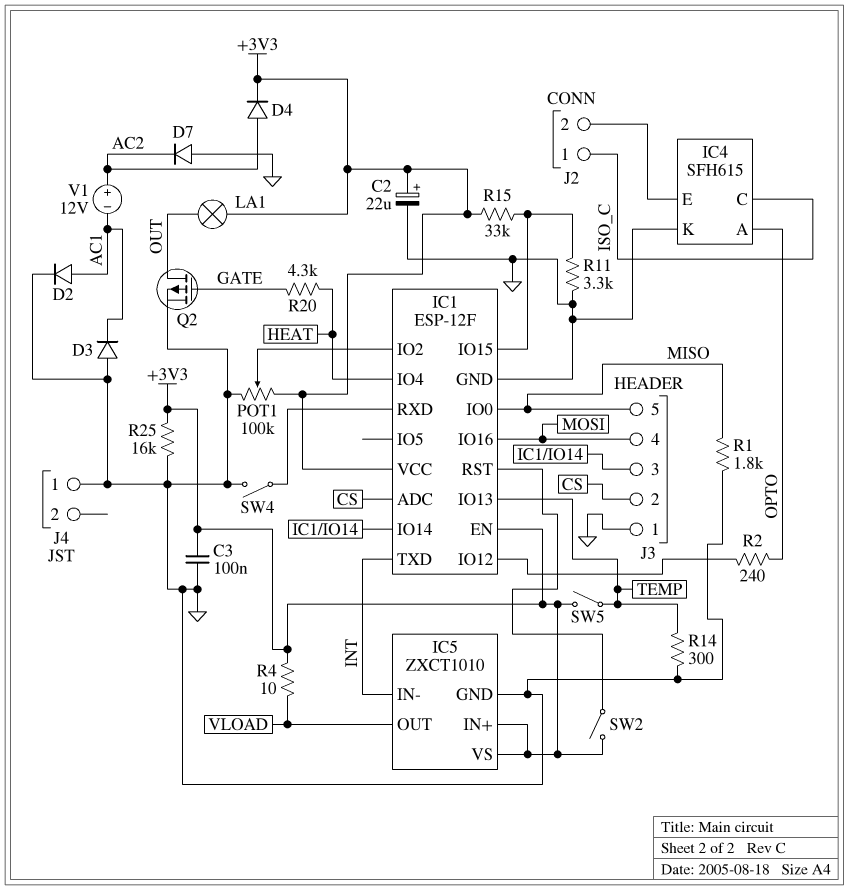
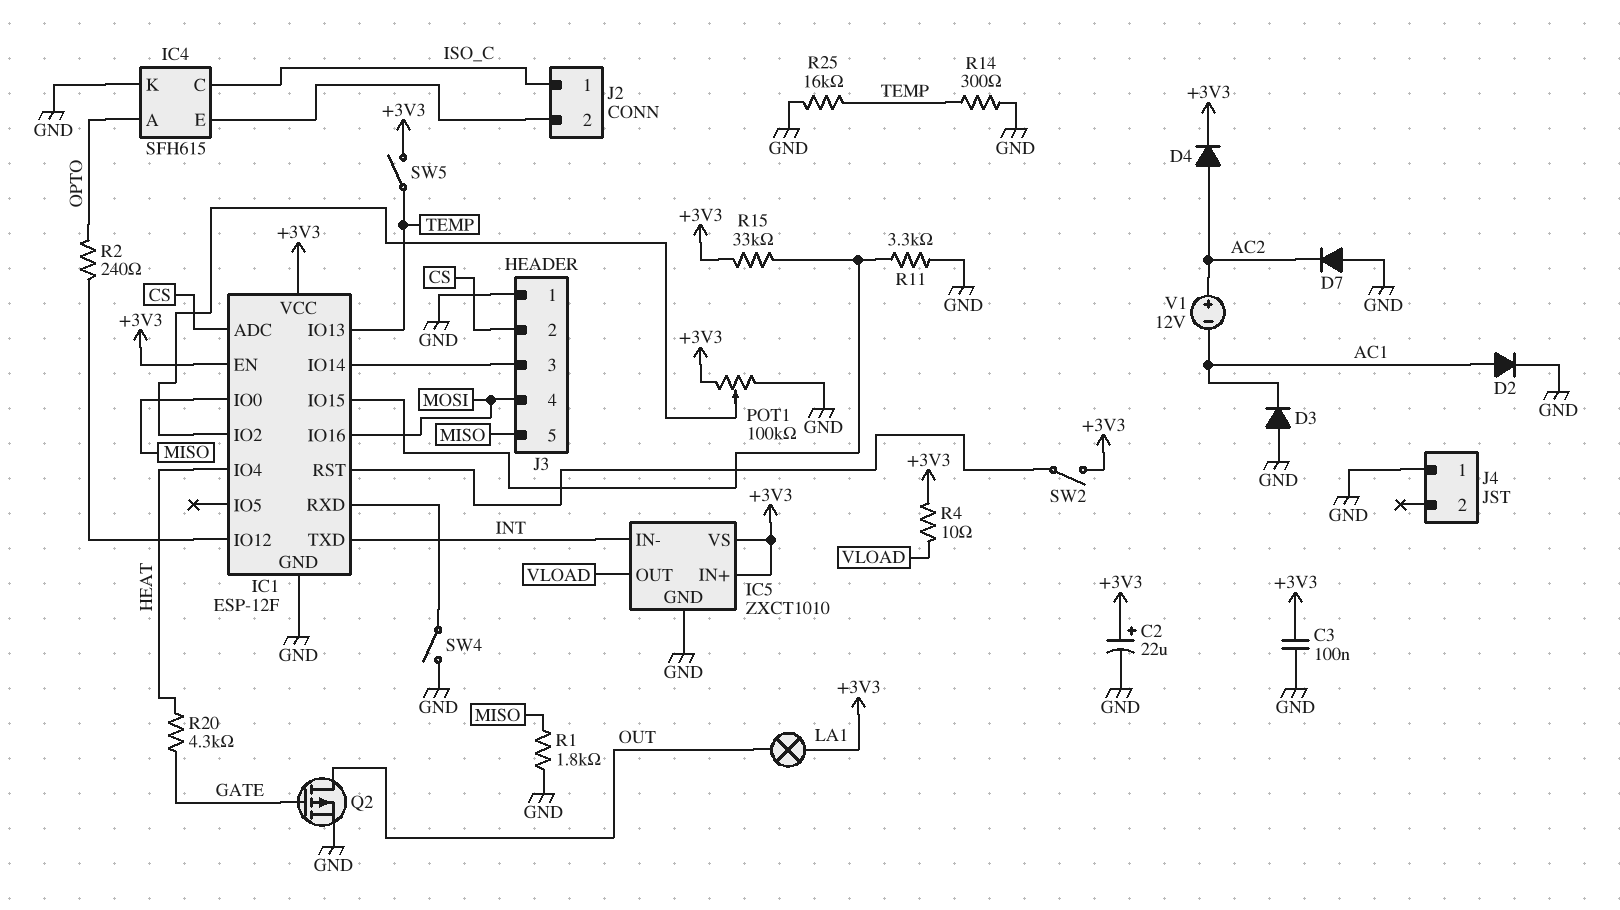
R25: 16k (+3V3, GND) -> 16k (GND, TEMP)

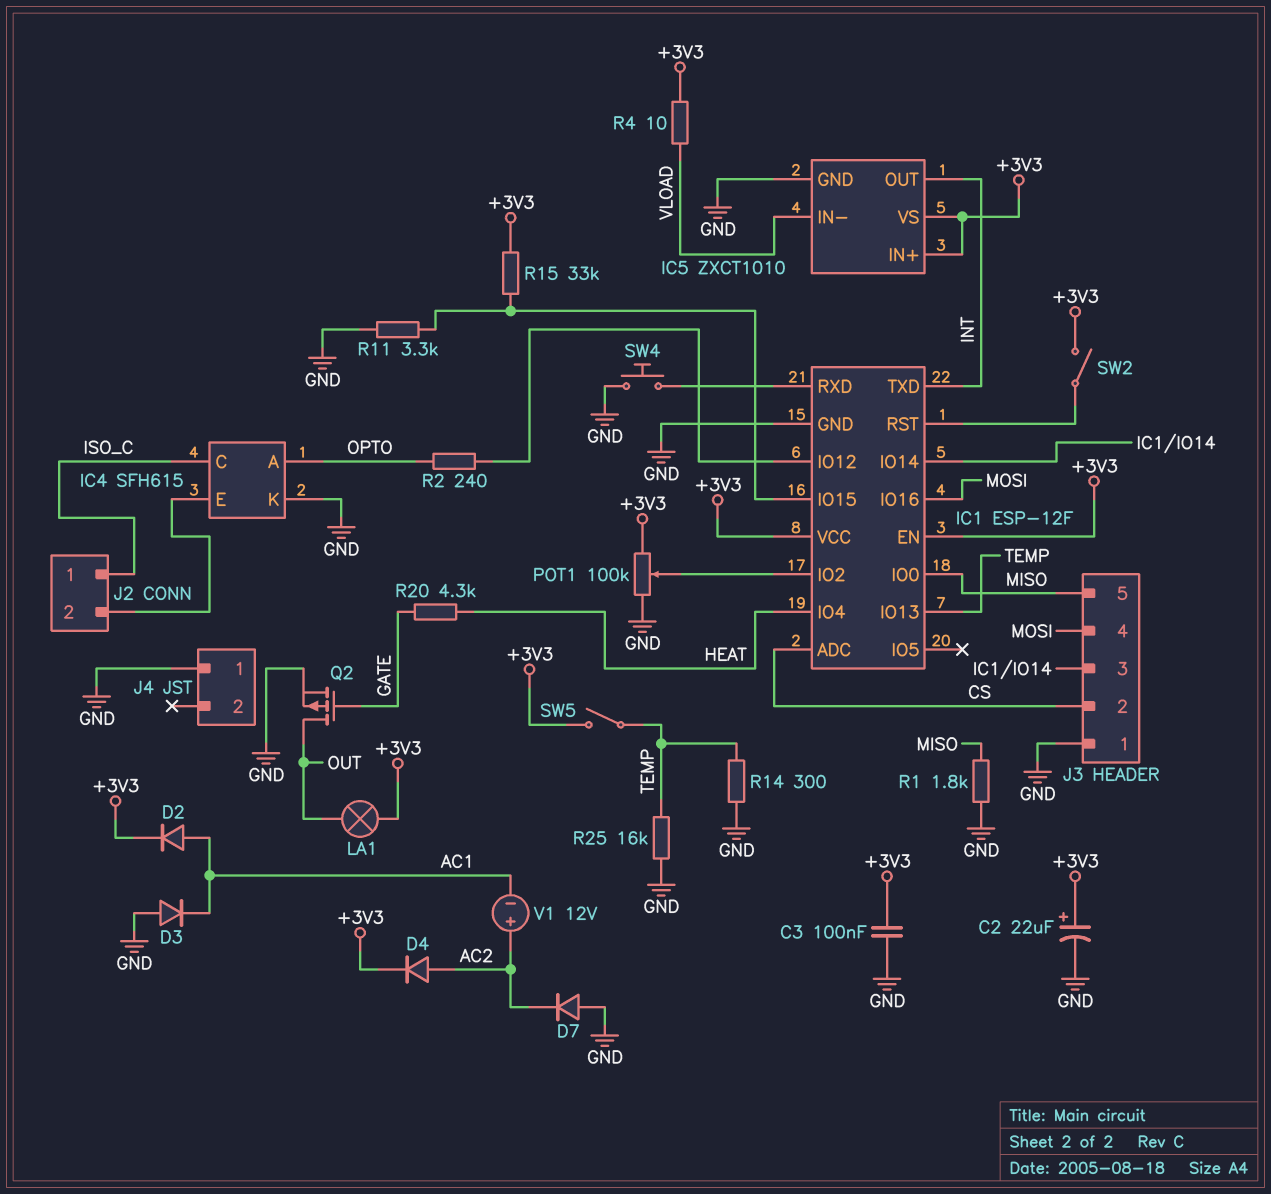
D2: diode (A AC1, K GND) -> diode (A AC1, K +3V3)
IC5 pin IN-: INT -> VLOAD
IC5 pin OUT: VLOAD -> INT
SW4: switch (GND, IC1/RXD) -> button (GND, IC1/RXD)

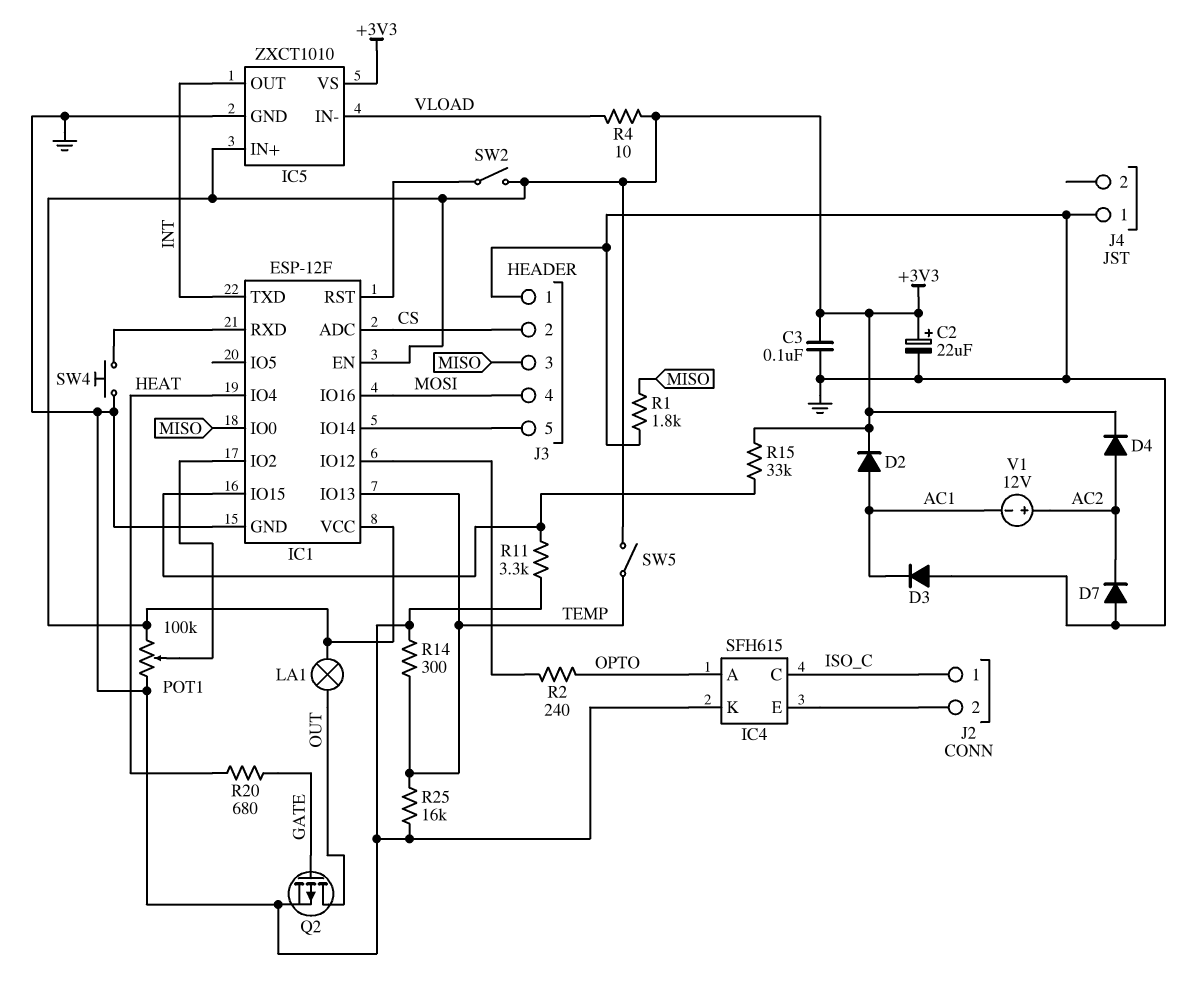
J3 pin 3: IC1/IO14 -> MISO
J3 pin 5: MISO -> IC1/IO14
R20: 4.3k (GATE, HEAT) -> 680 (GATE, HEAT)

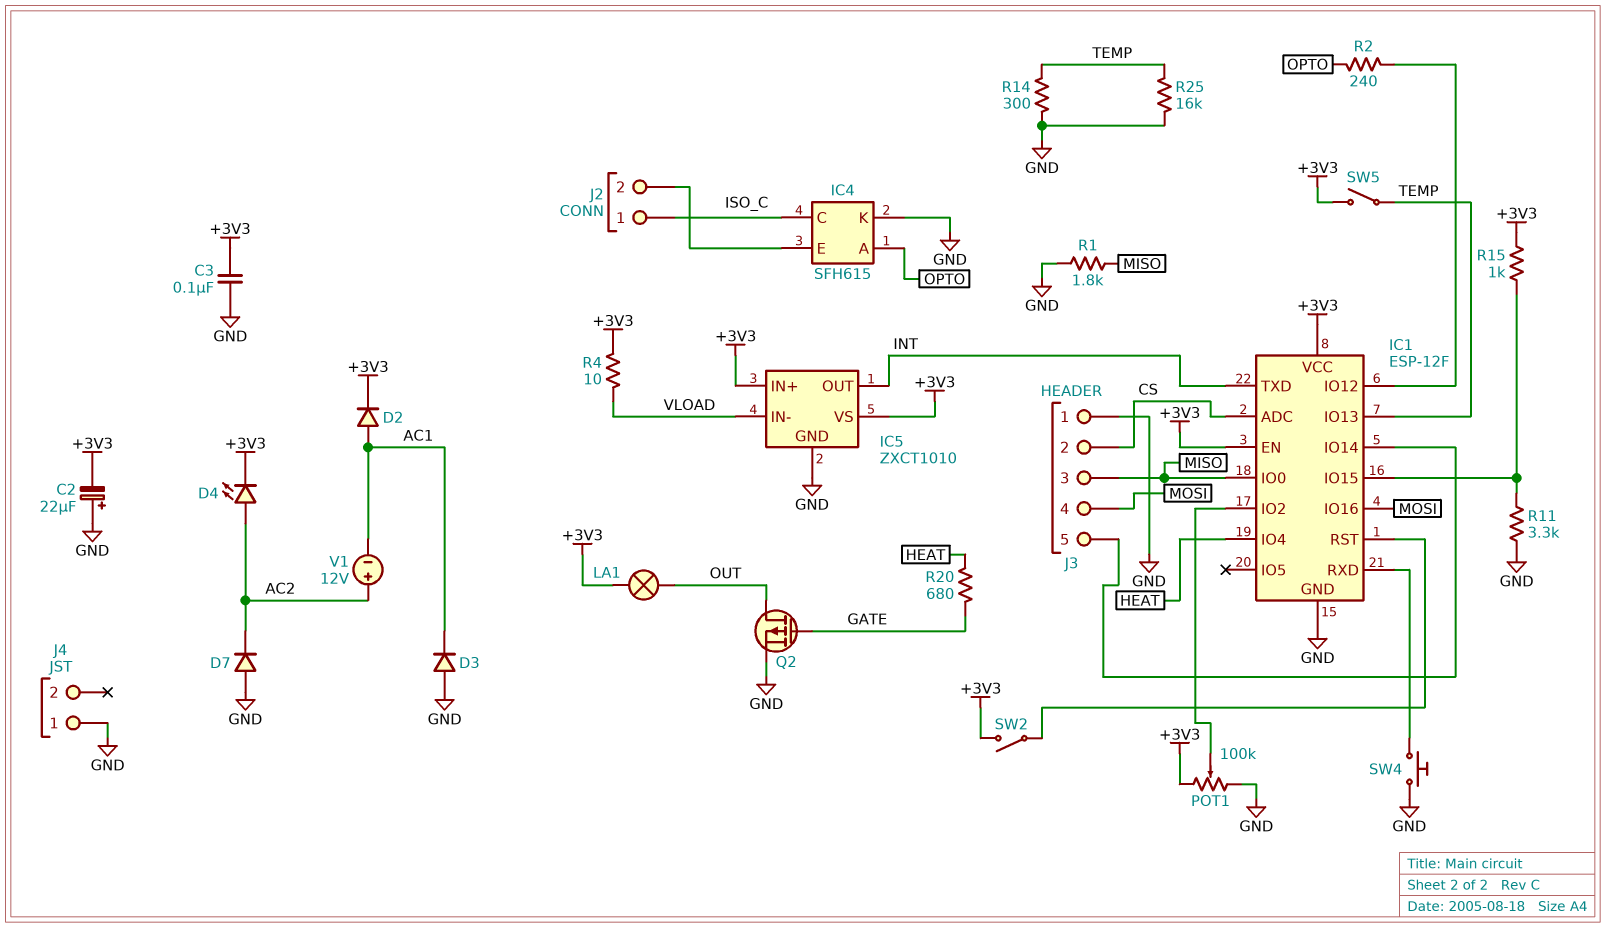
C2: 22uF (plus +3V3, minus GND) -> 22uF (plus GND, minus +3V3)
D4: diode (A AC2, K +3V3) -> LED (A AC2, K +3V3)
R15: 33k (+3V3, IC1/IO15) -> 1k (+3V3, IC1/IO15)

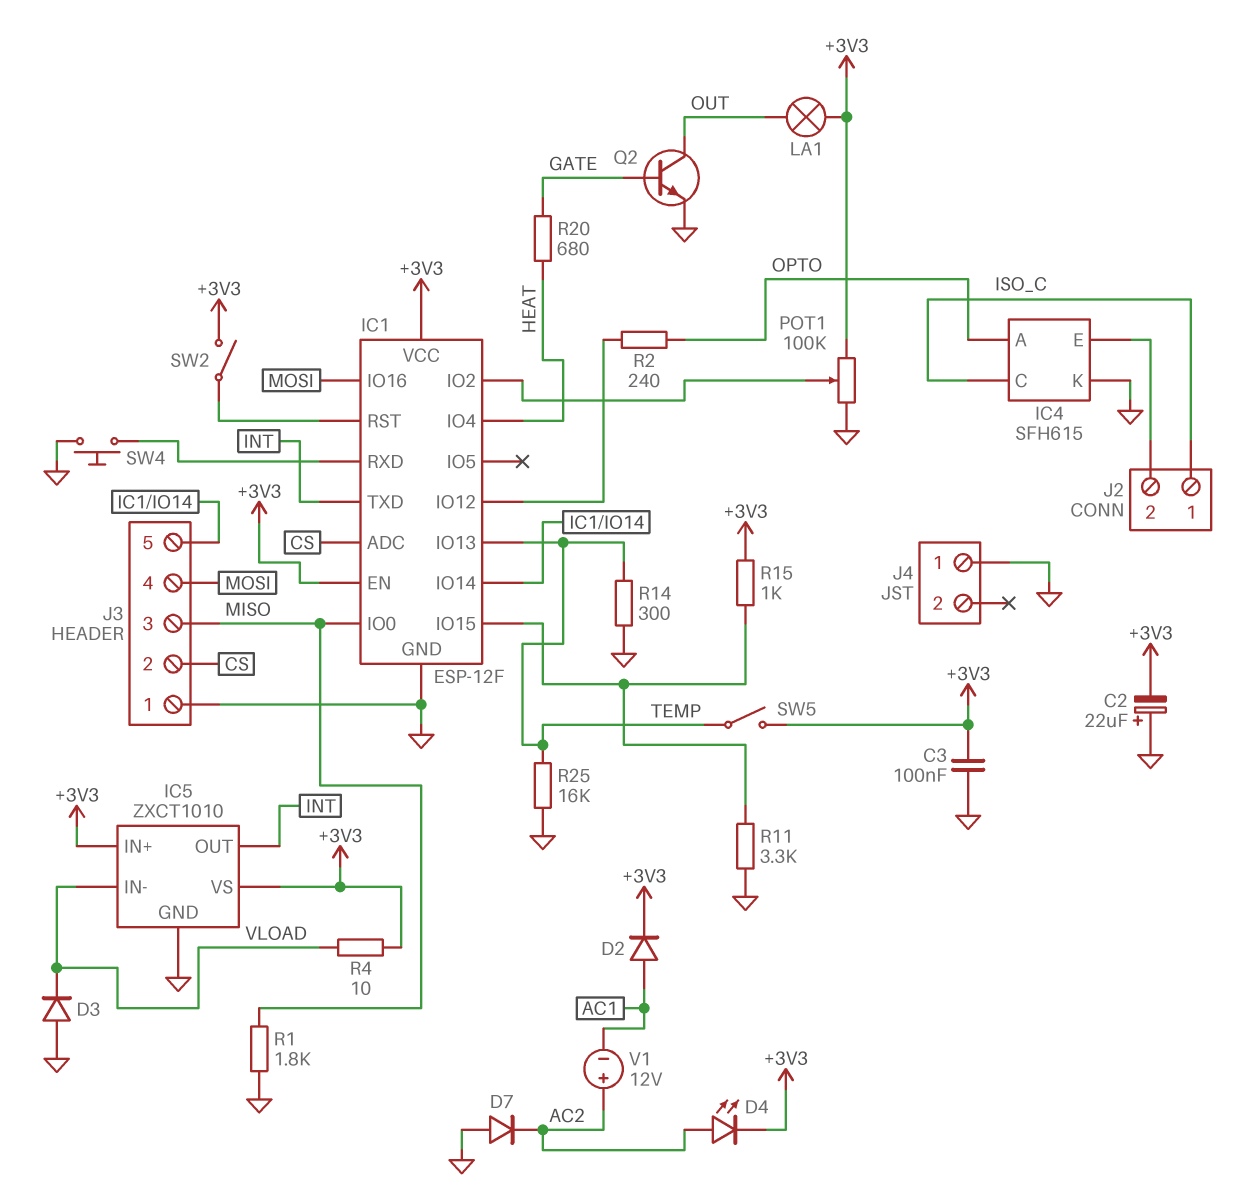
D3: diode (A GND, K AC1) -> diode (A GND, K VLOAD)
Q2: PMOS (G GATE, D OUT, S GND) -> NPN (B GATE, C OUT, E GND)

